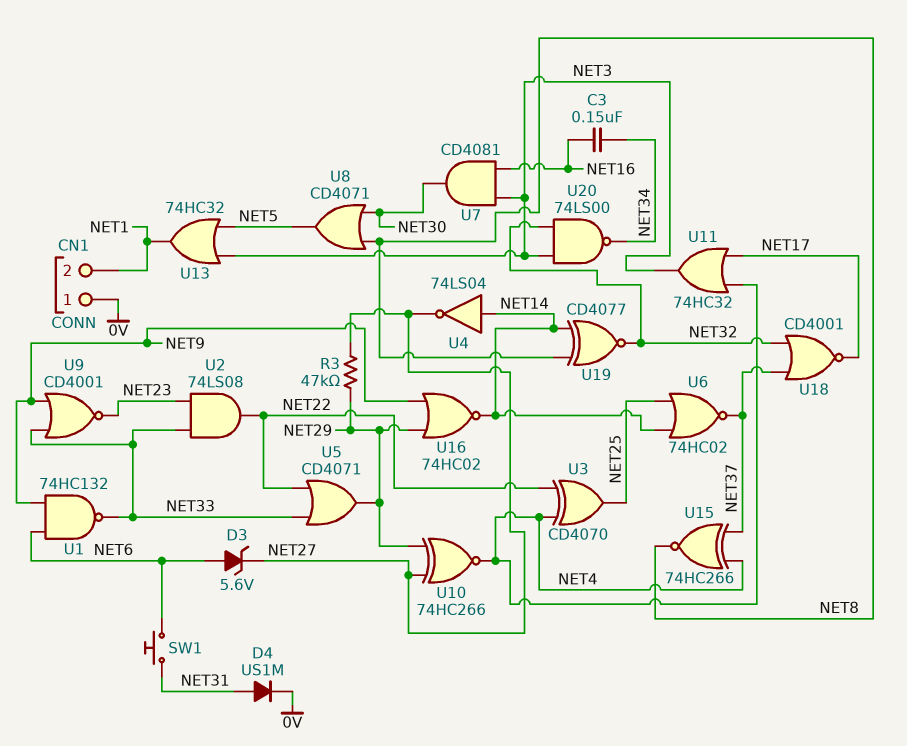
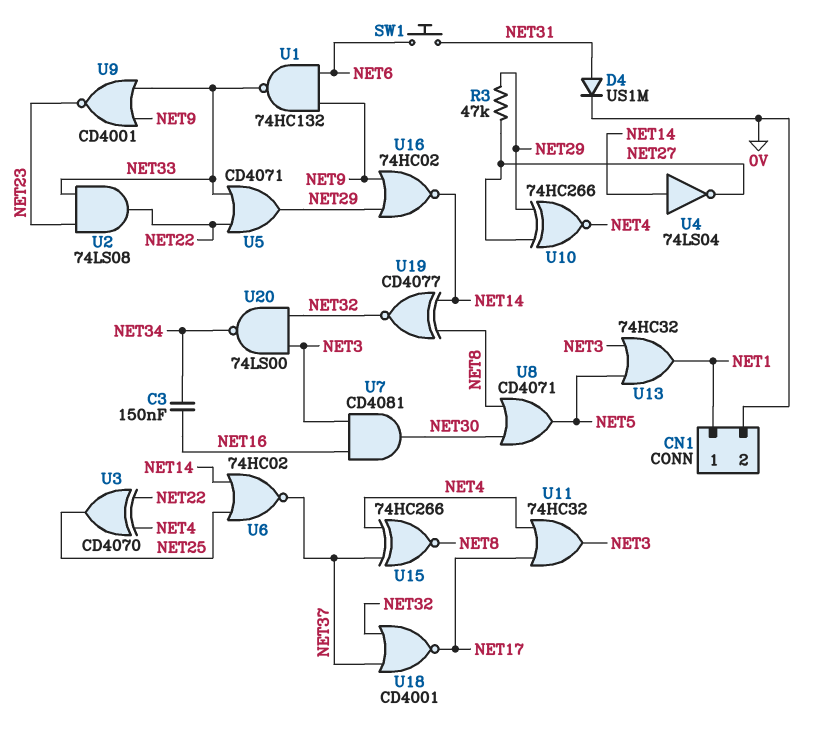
CN1 pin 1: 0V -> NET1
CN1 pin 2: NET1 -> 0V
D3: zener 5.6V (A NET6, K NET27) -> none

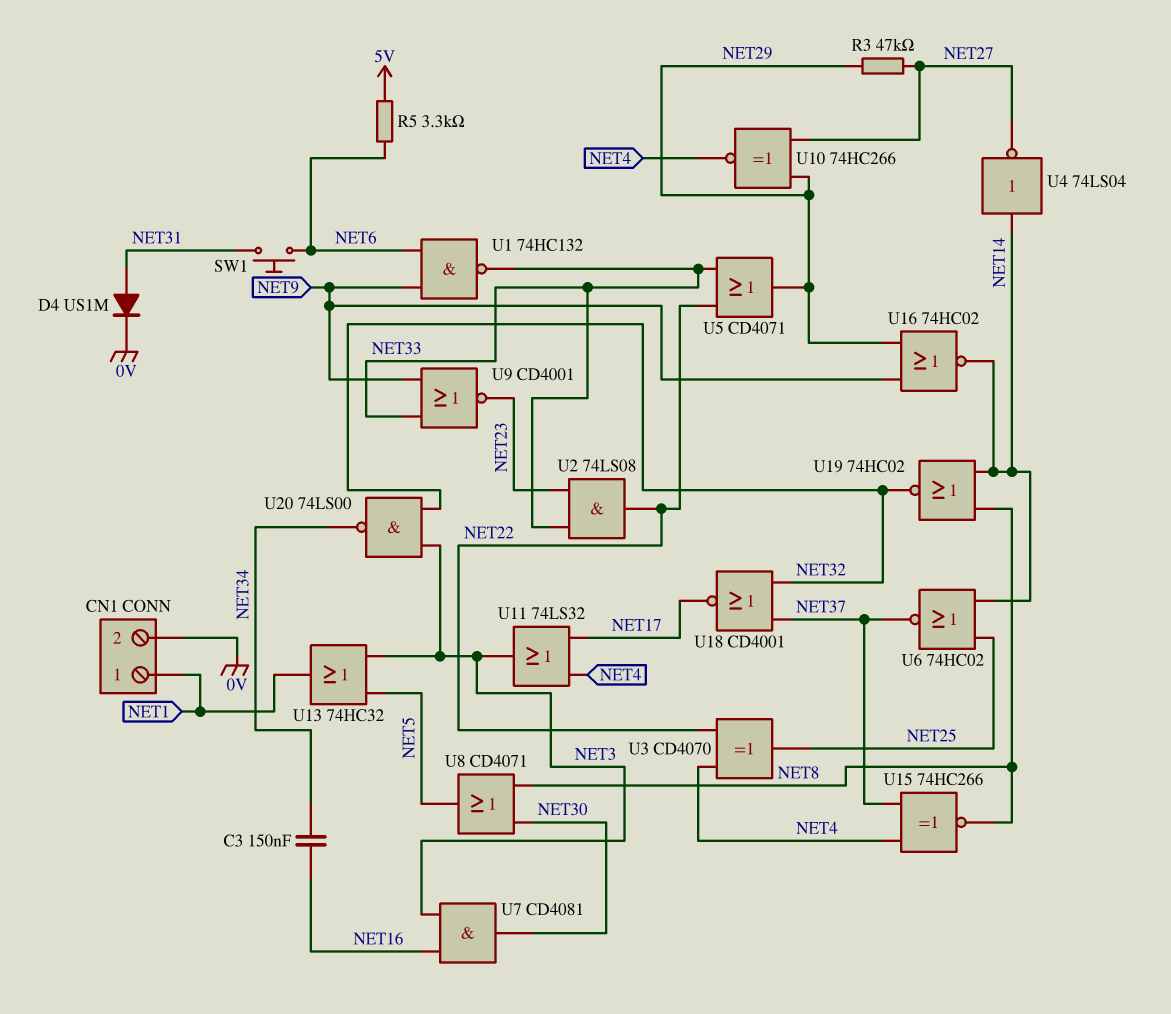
R5: none -> 3.3k (5V, NET6)
U11: OR 74HC32 (in NET4, in NET17, out NET3) -> OR 74LS32 (in NET4, in NET17, out NET3)
U19: XNOR CD4077 (in NET8, in NET14, out NET32) -> NOR 74HC02 (in NET8, in NET14, out NET32)

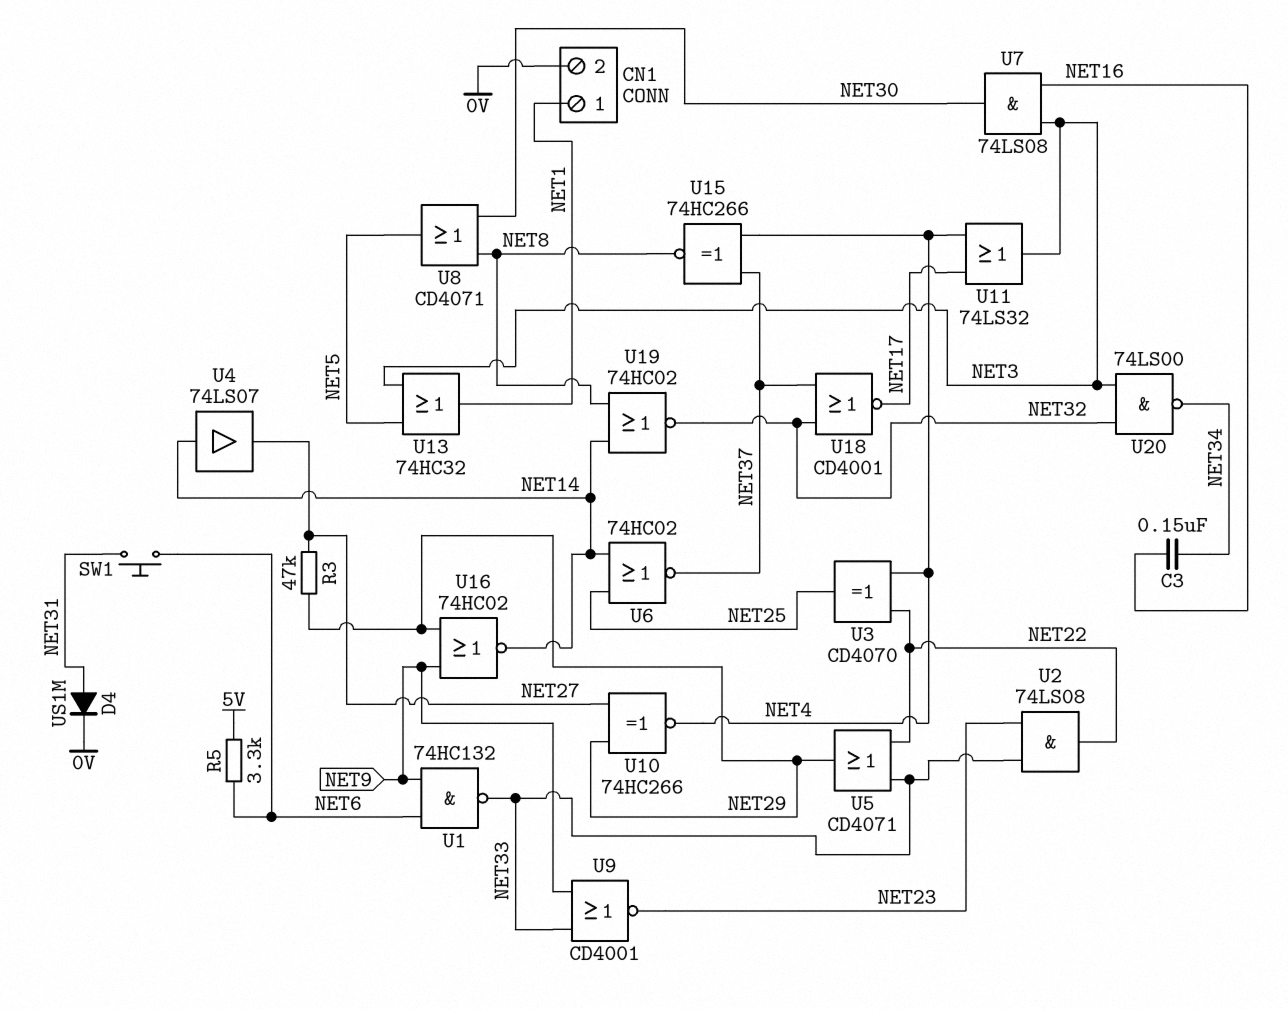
U4: NOT 74LS04 (in NET14, out NET27) -> buffer 74LS07 (in NET14, out NET27)
U7: AND CD4081 (in NET3, in NET16, out NET30) -> AND 74LS08 (in NET3, in NET16, out NET30)

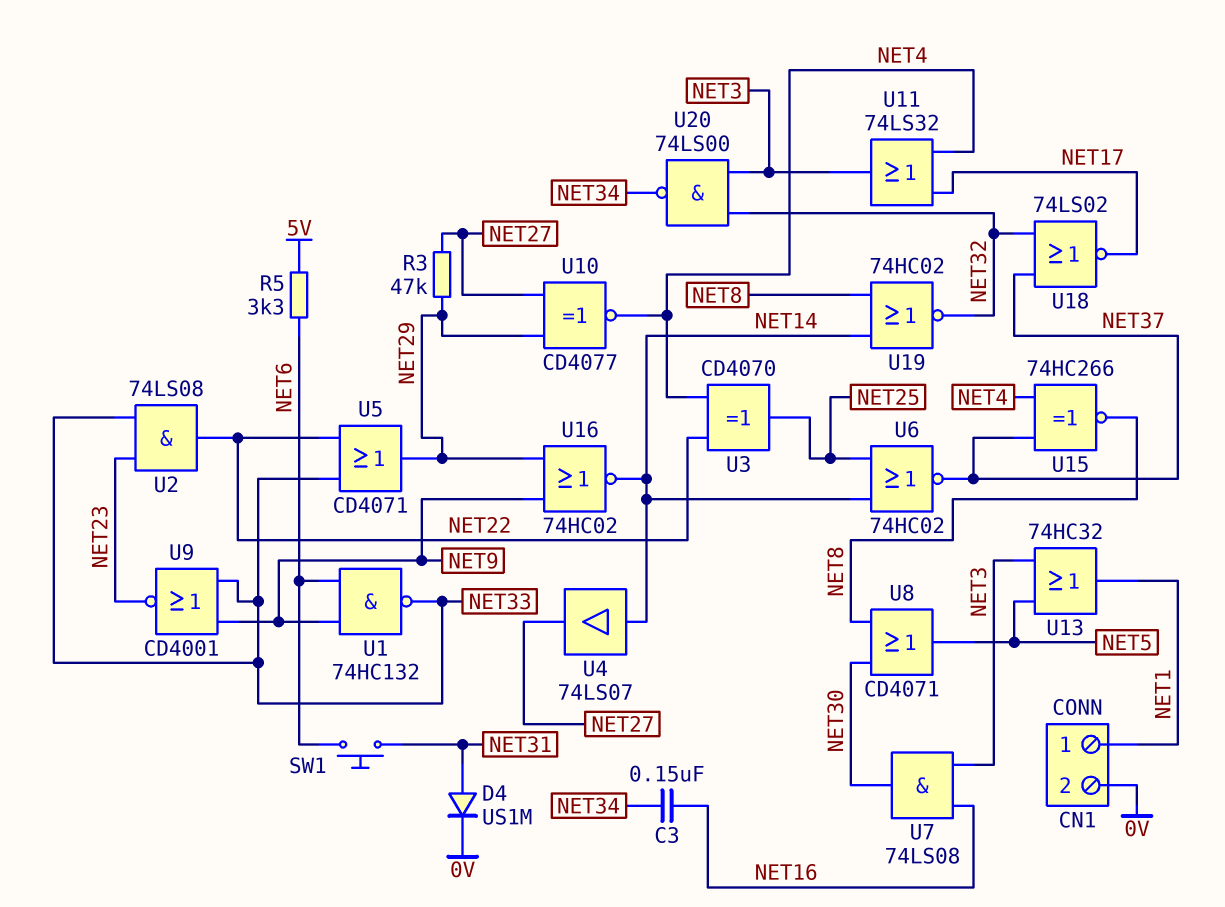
U10: XNOR 74HC266 (in NET27, in NET29, out NET4) -> XNOR CD4077 (in NET27, in NET29, out NET4)
U18: NOR CD4001 (in NET32, in NET37, out NET17) -> NOR 74LS02 (in NET32, in NET37, out NET17)

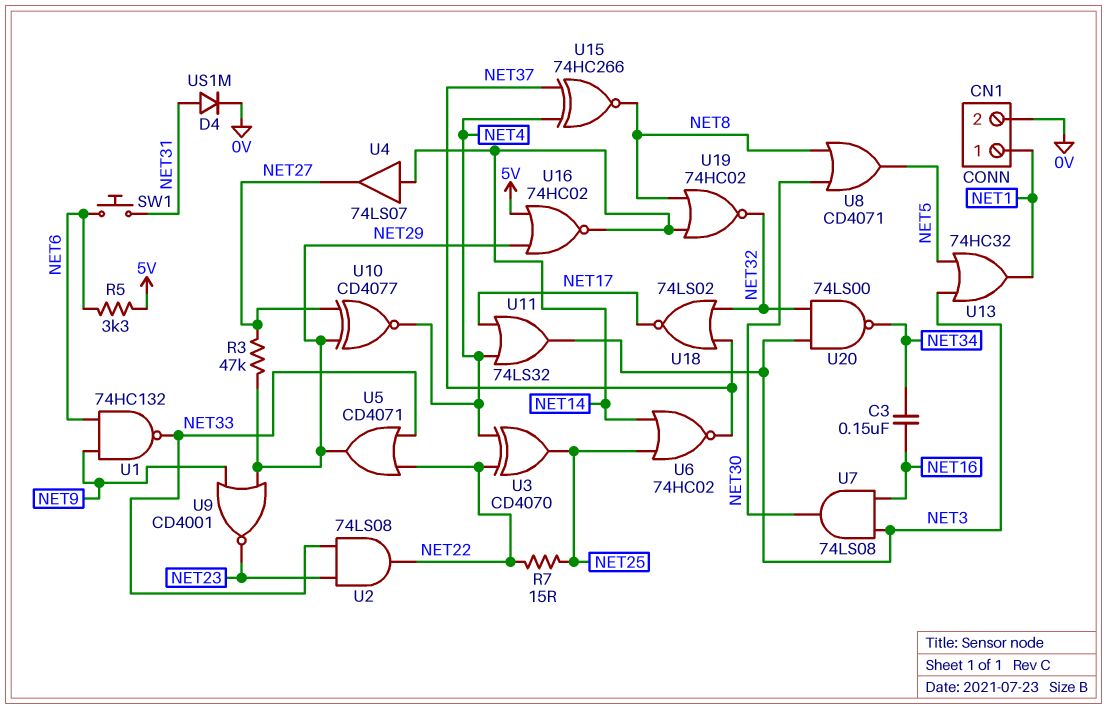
R7: none -> 15 (NET22, NET25)
U9: NOR CD4001 (in NET9, in NET33, out NET23) -> NOR CD4001 (in NET9, in NET29, out NET23)
U16: NOR 74HC02 (in NET9, in NET29, out NET14) -> NOR 74HC02 (in 5V, in NET29, out NET14)

